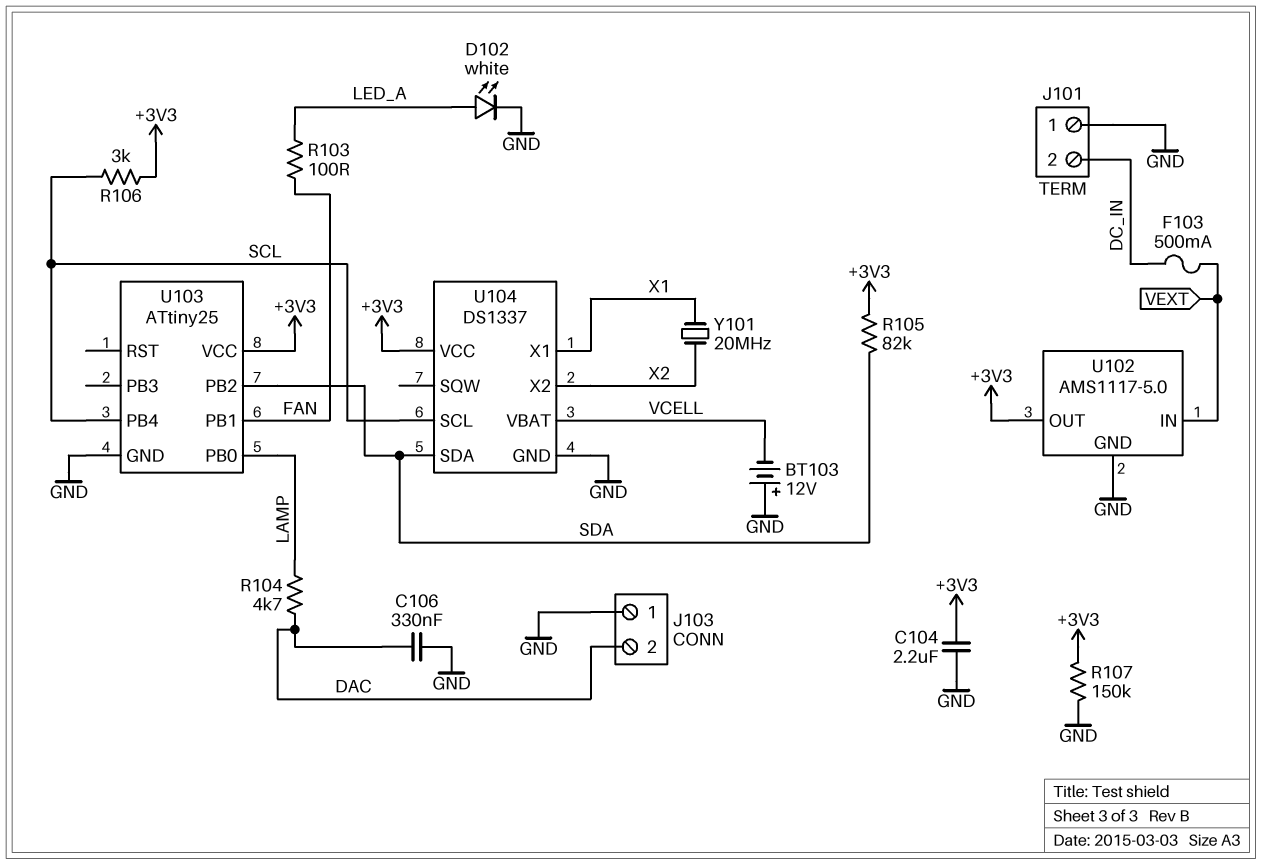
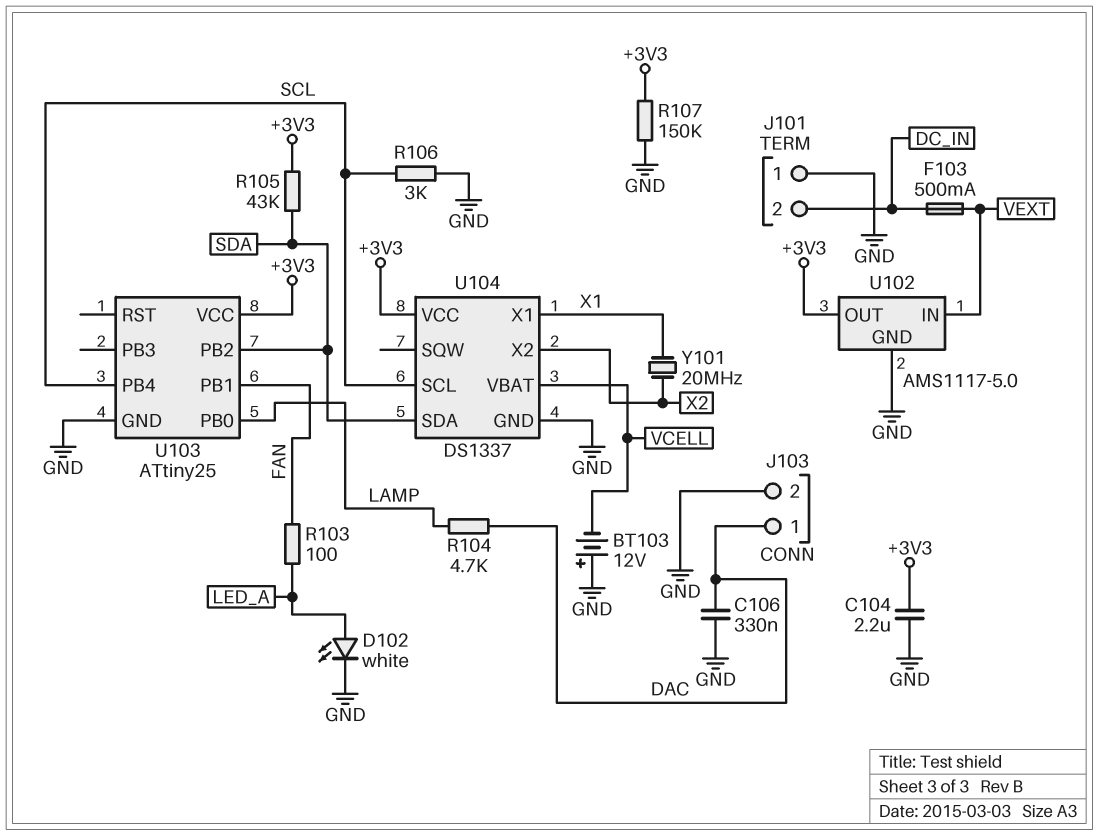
J103 pin 1: GND -> DAC
J103 pin 2: DAC -> GND
R105: 82k (+3V3, SDA) -> 43k (+3V3, SDA)
R106: 3k (+3V3, SCL) -> 3k (GND, SCL)

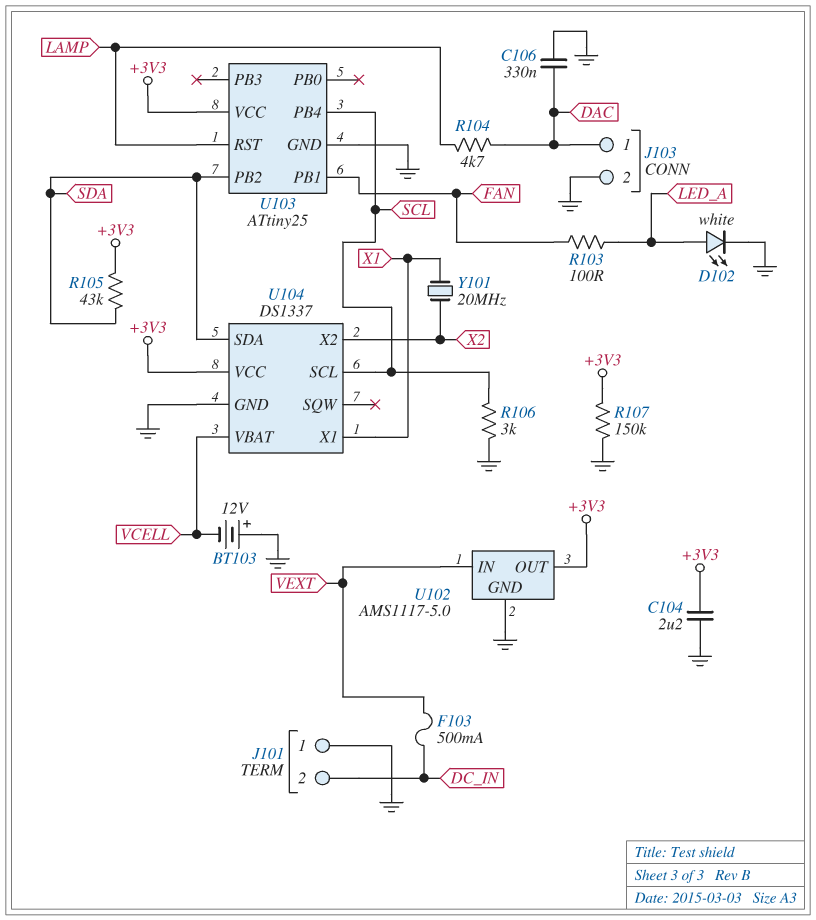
U103 pin PB0: LAMP -> none
U103 pin RST: none -> LAMP

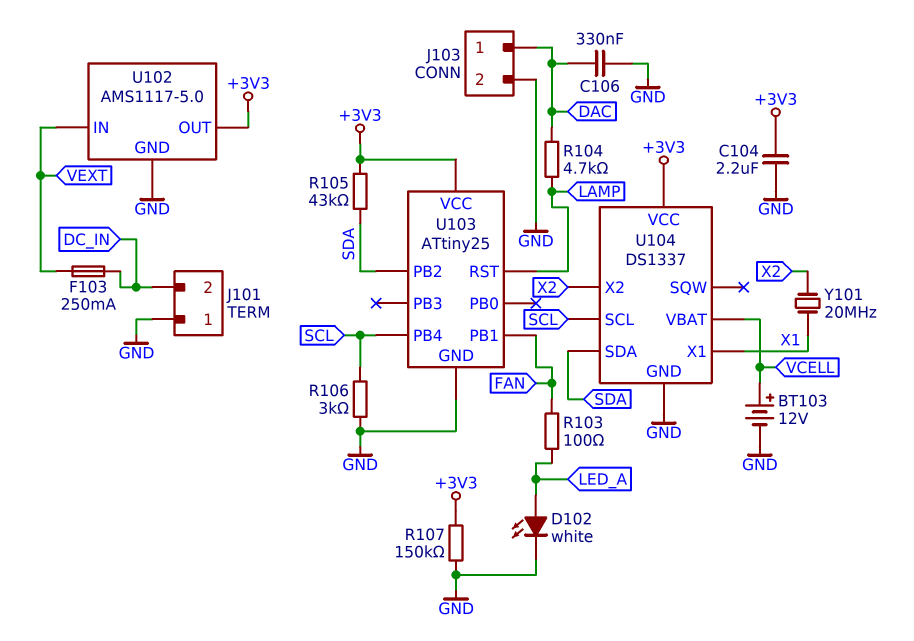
BT103: 12V (plus GND, minus VCELL) -> 12V (plus VCELL, minus GND)
F103: 500mA (DC_IN, VEXT) -> 250mA (DC_IN, VEXT)

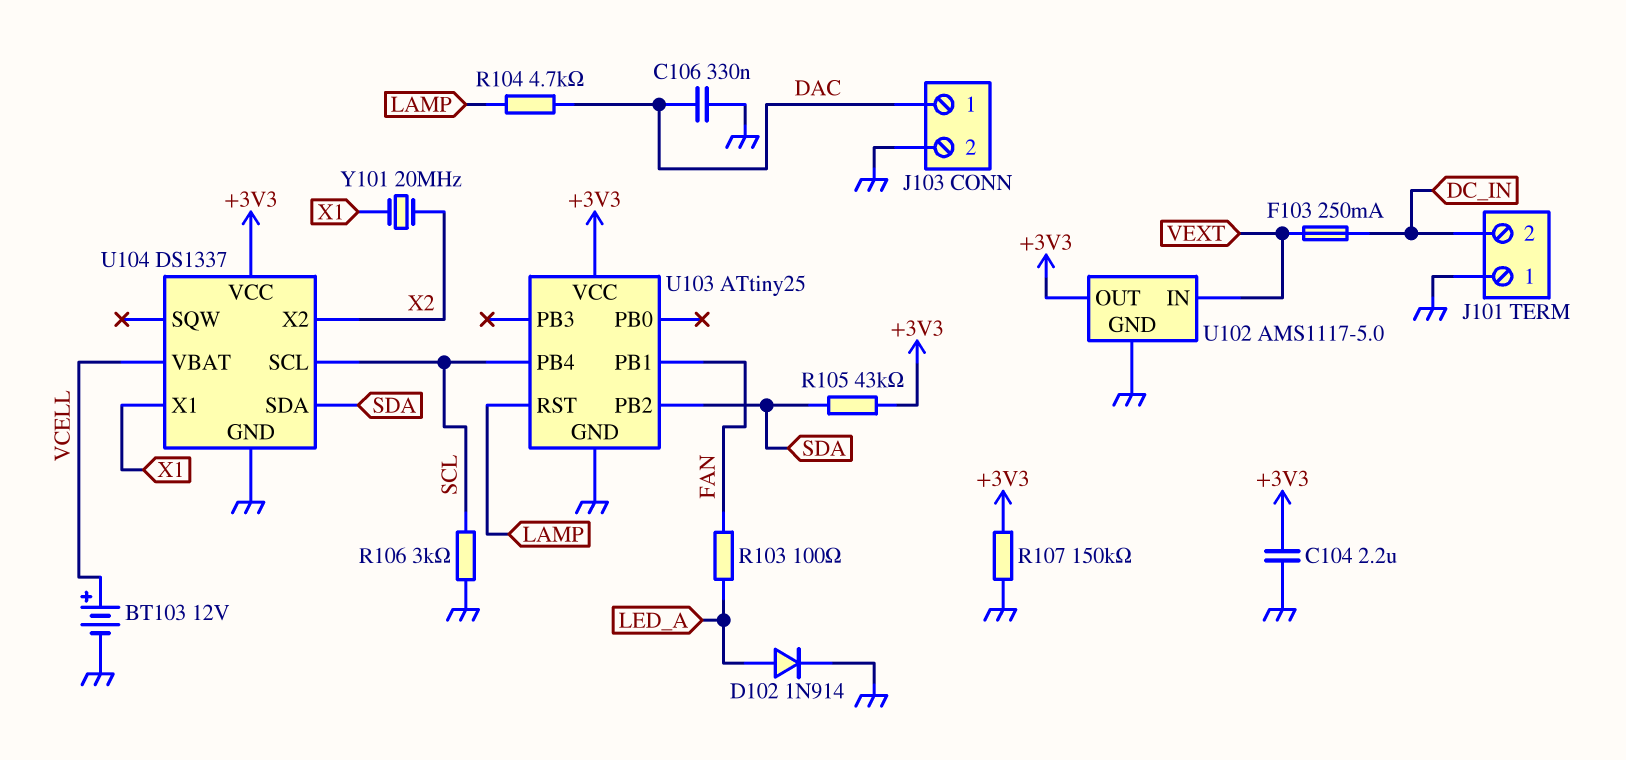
D102: LED white (A LED_A, K GND) -> diode 1N914 (A LED_A, K GND)

